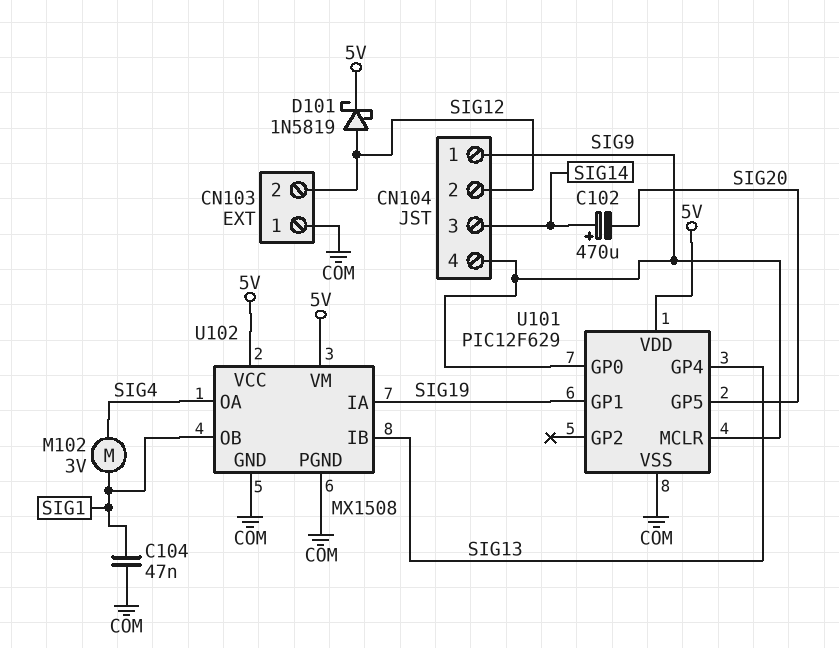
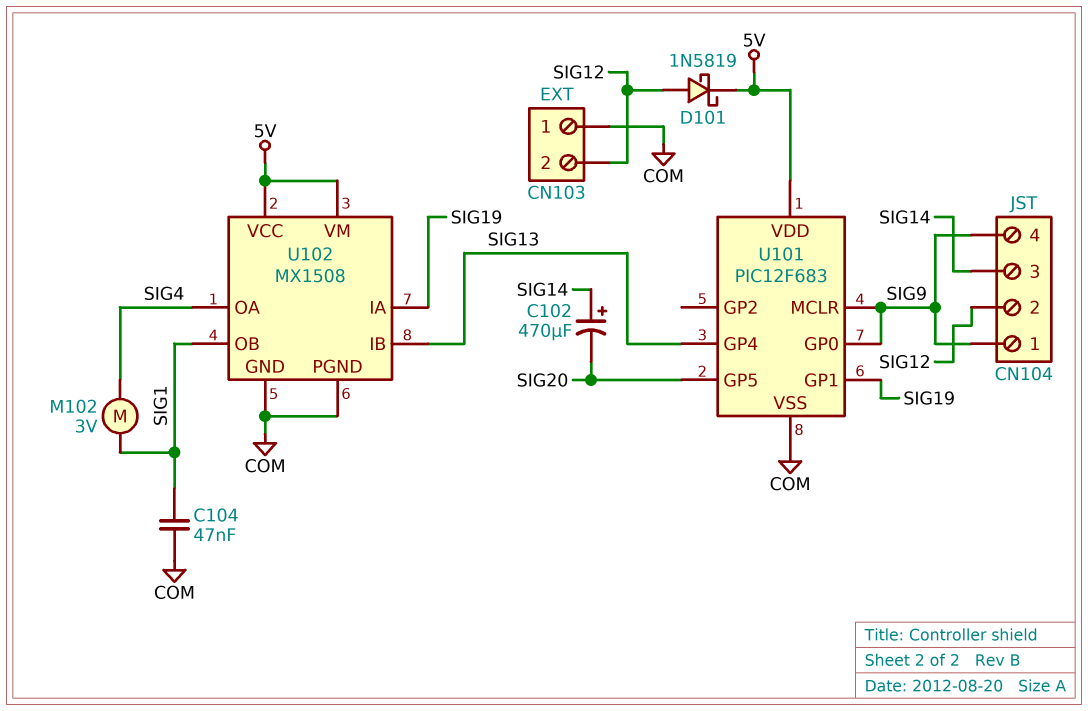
U101: PIC12F629 -> PIC12F683

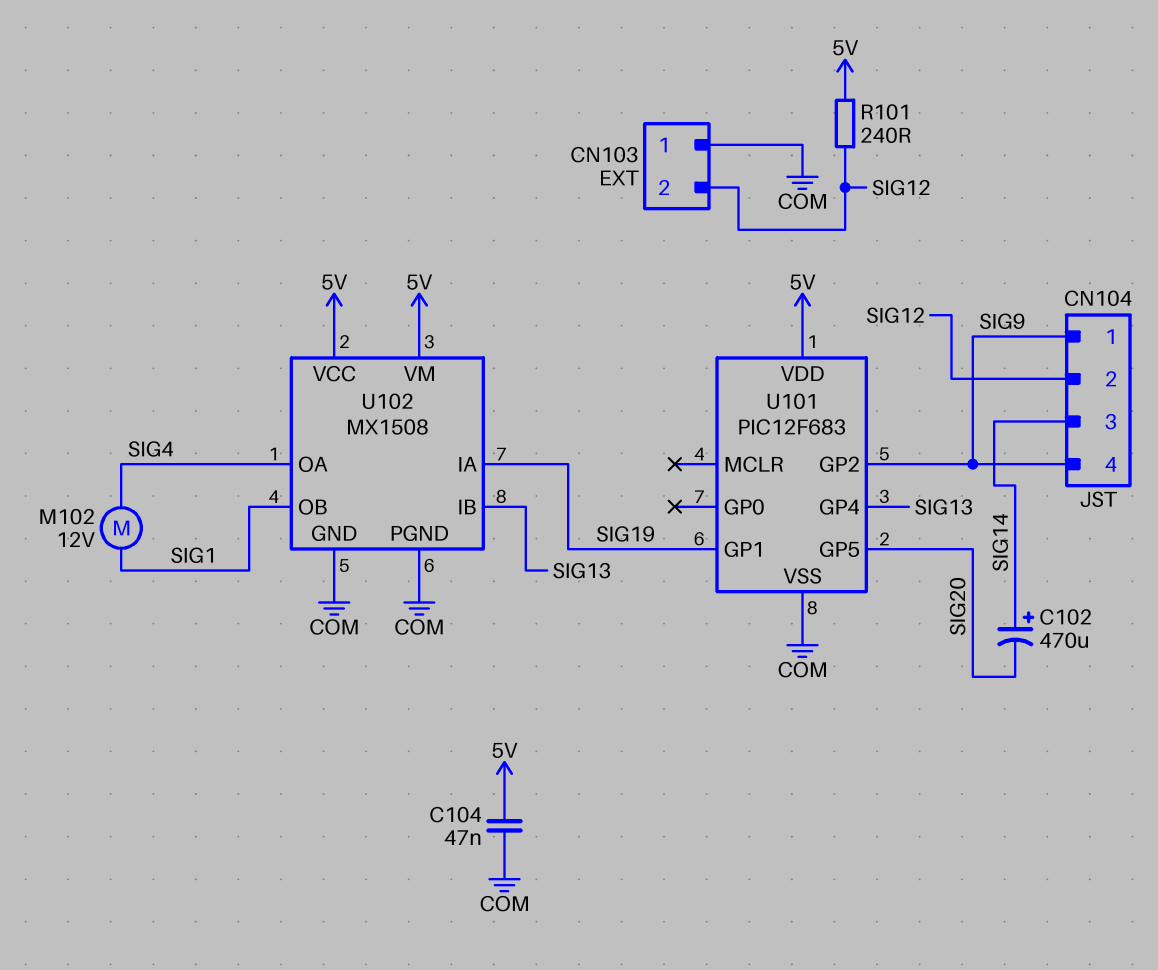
C104: 47nF (COM, SIG1) -> 47nF (5V, COM)
D101: schottky 1N5819 (A SIG12, K 5V) -> none
M102: motor 3V (SIG1, SIG4) -> motor 12V (SIG1, SIG4)
R101: none -> 240 (5V, SIG12)
U101 pin GP0: SIG9 -> none
U101 pin GP2: none -> SIG9
U101 pin MCLR: SIG9 -> none

